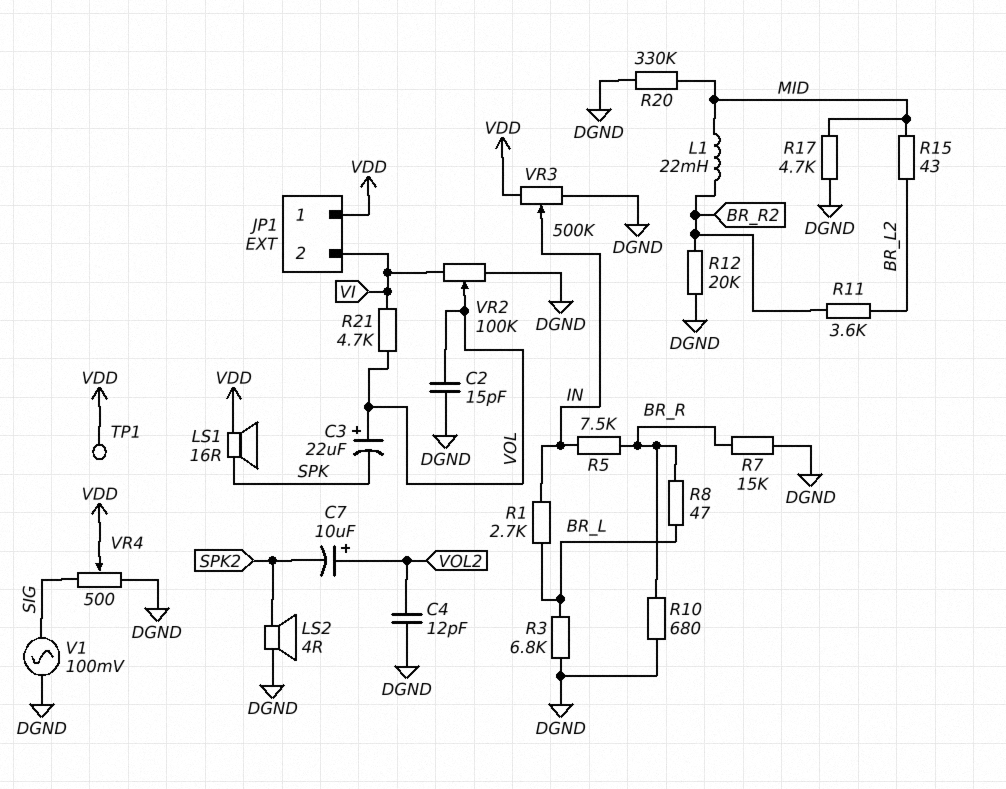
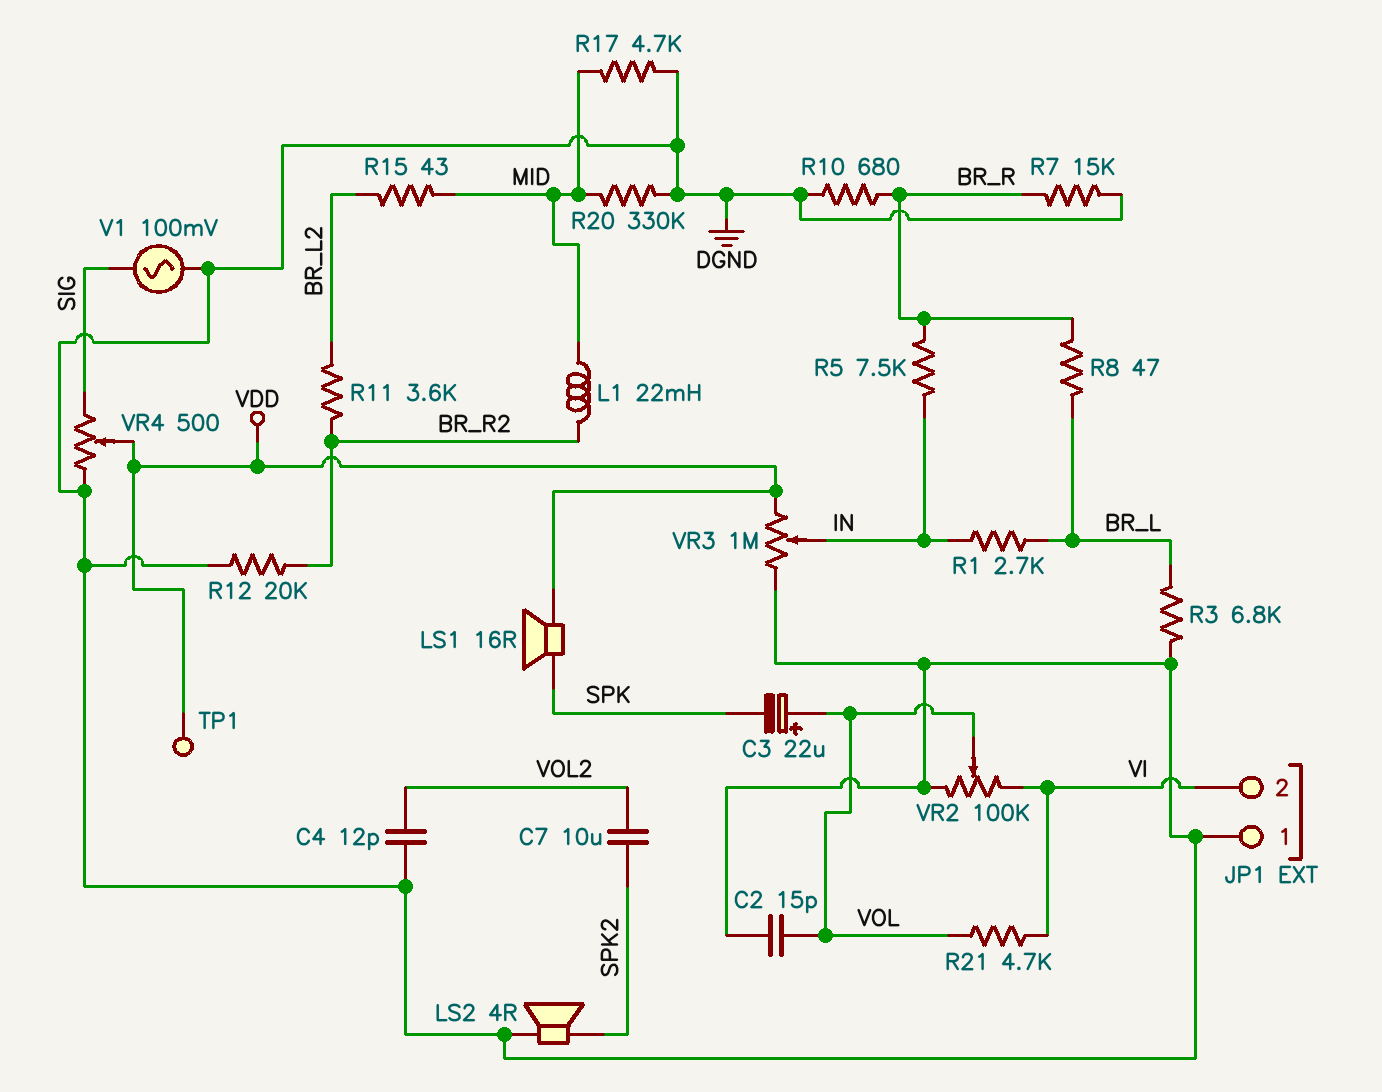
C7: 10uF (plus VOL2, minus SPK2) -> 10uF (SPK2, VOL2)
JP1 pin 1: VDD -> DGND
VR3: 500k (DGND, VDD, wiper IN) -> 1M (DGND, VDD, wiper IN)

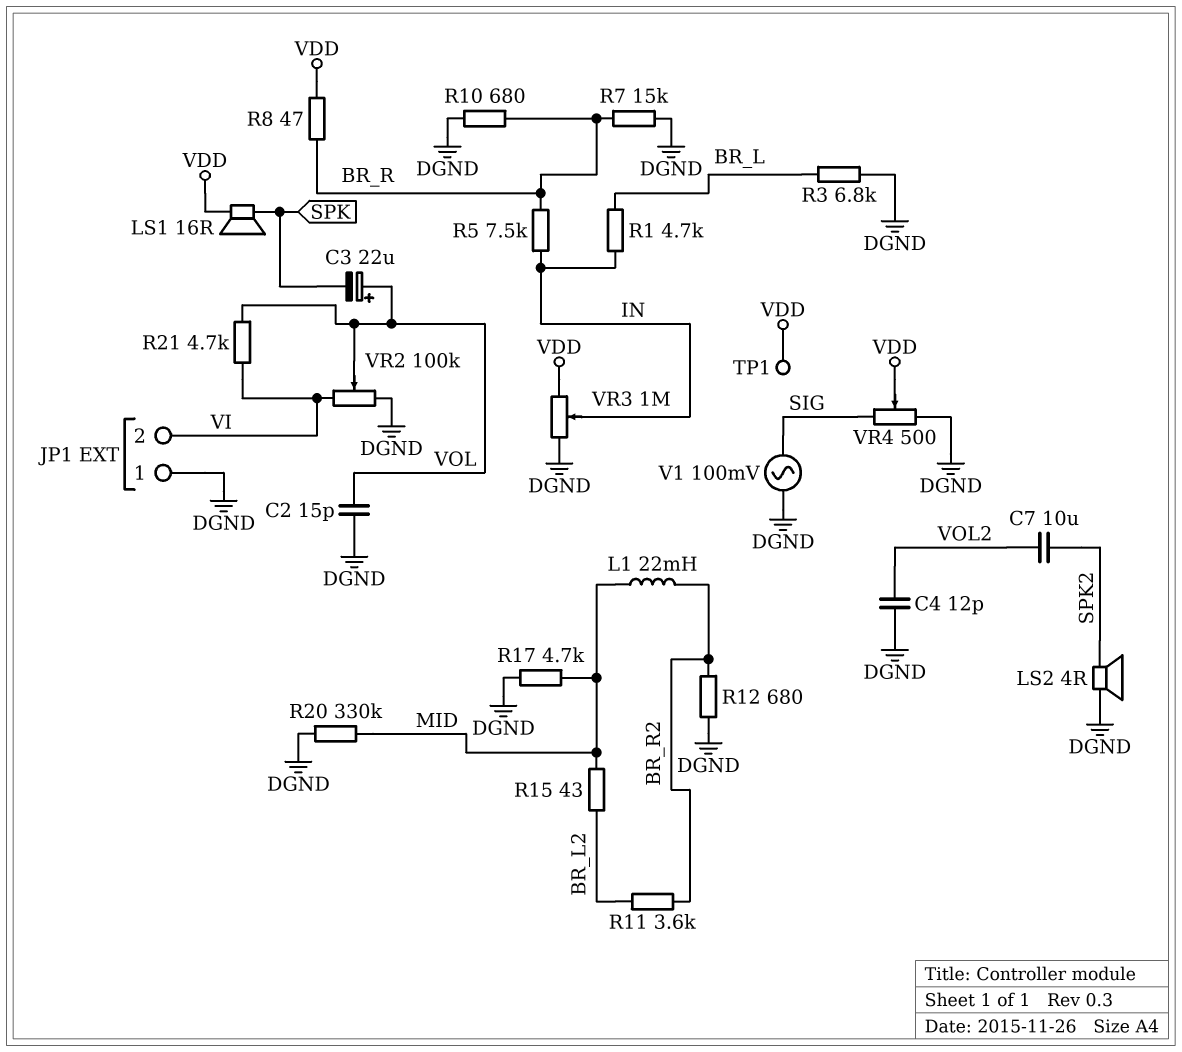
R1: 2.7k (BR_L, IN) -> 4.7k (BR_L, IN)
R8: 47 (BR_L, BR_R) -> 47 (BR_R, VDD)
R12: 20k (BR_R2, DGND) -> 680 (BR_R2, DGND)

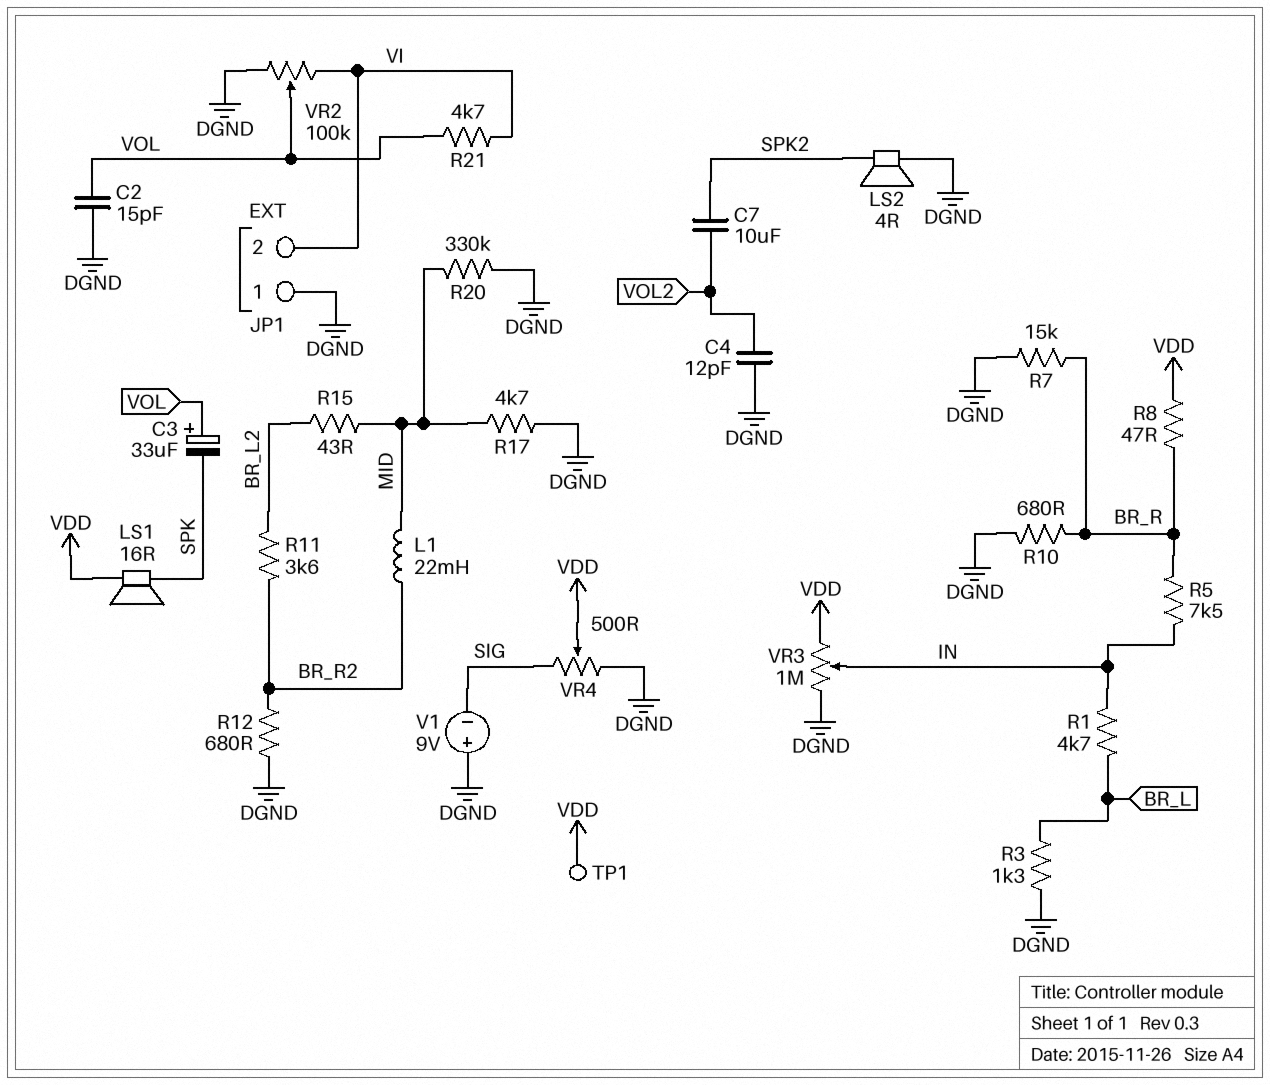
C3: 22uF (plus VOL, minus SPK) -> 33uF (plus VOL, minus SPK)
R3: 6.8k (BR_L, DGND) -> 1.3k (BR_L, DGND)
V1: AC 100mV (DGND, SIG) -> 9V (plus DGND, minus SIG)

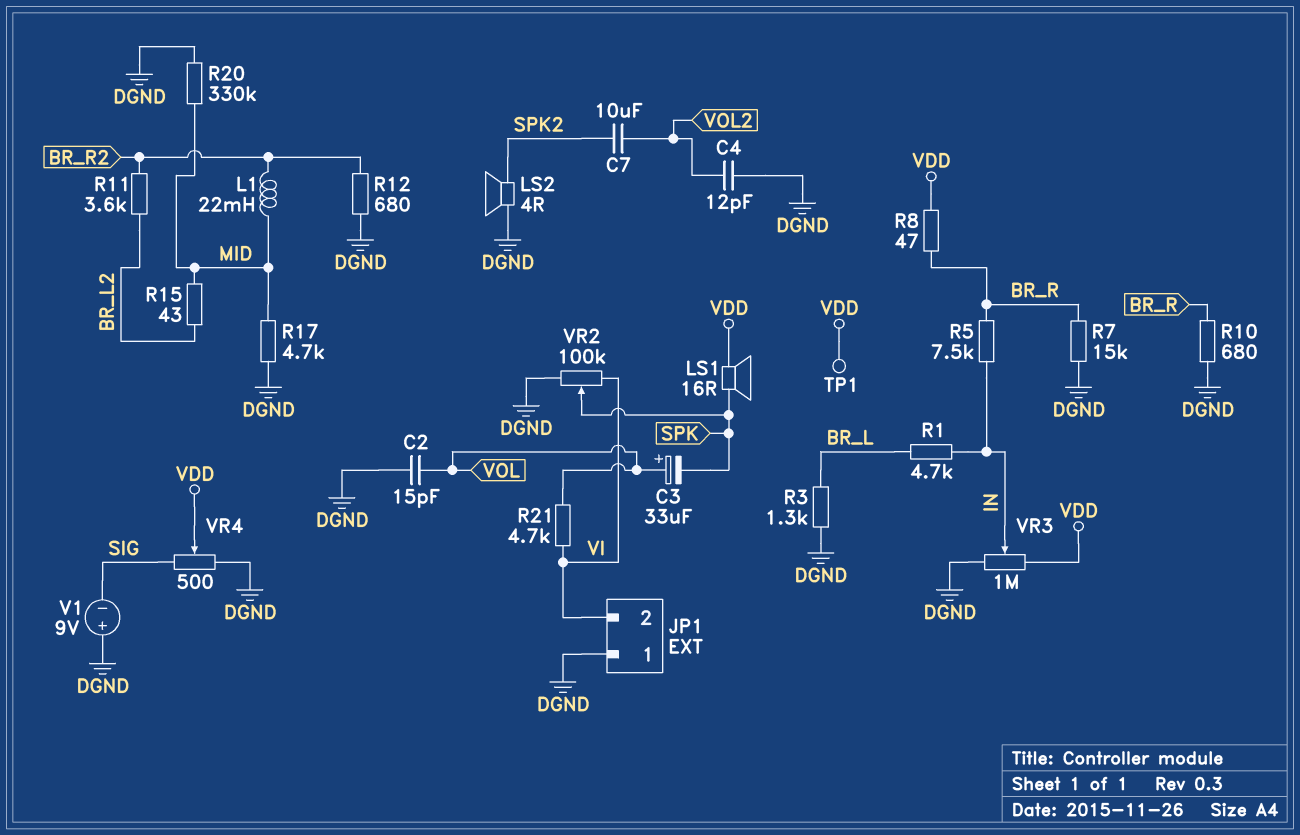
VR2: 100k (DGND, VI, wiper VOL) -> 100k (DGND, VI, wiper SPK)

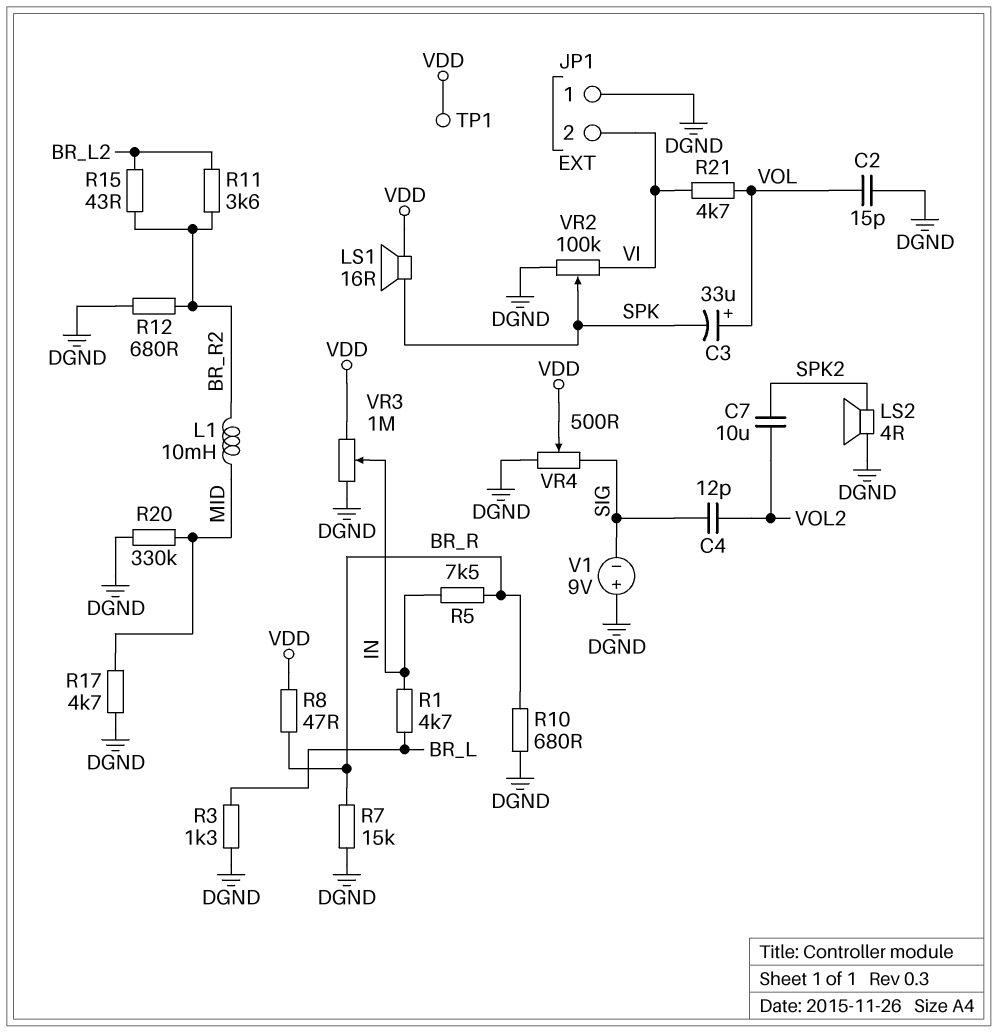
C4: 12pF (DGND, VOL2) -> 12pF (SIG, VOL2)
L1: 22mH (BR_R2, MID) -> 10mH (BR_R2, MID)
R15: 43 (BR_L2, MID) -> 43 (BR_L2, BR_R2)

